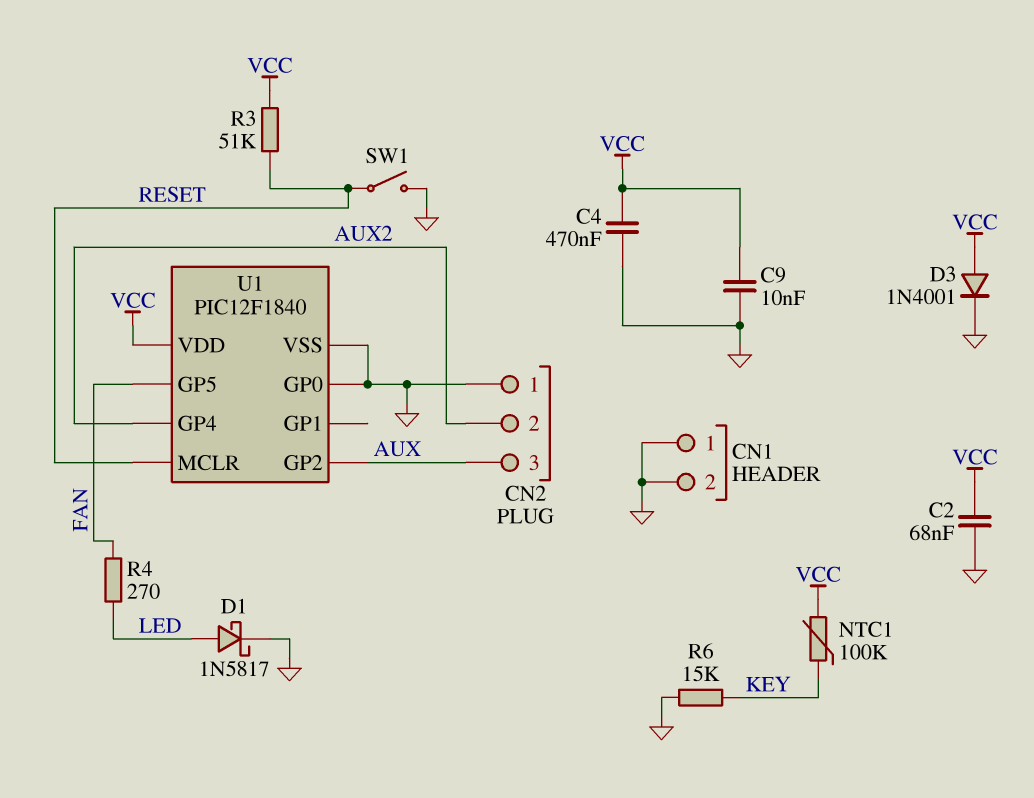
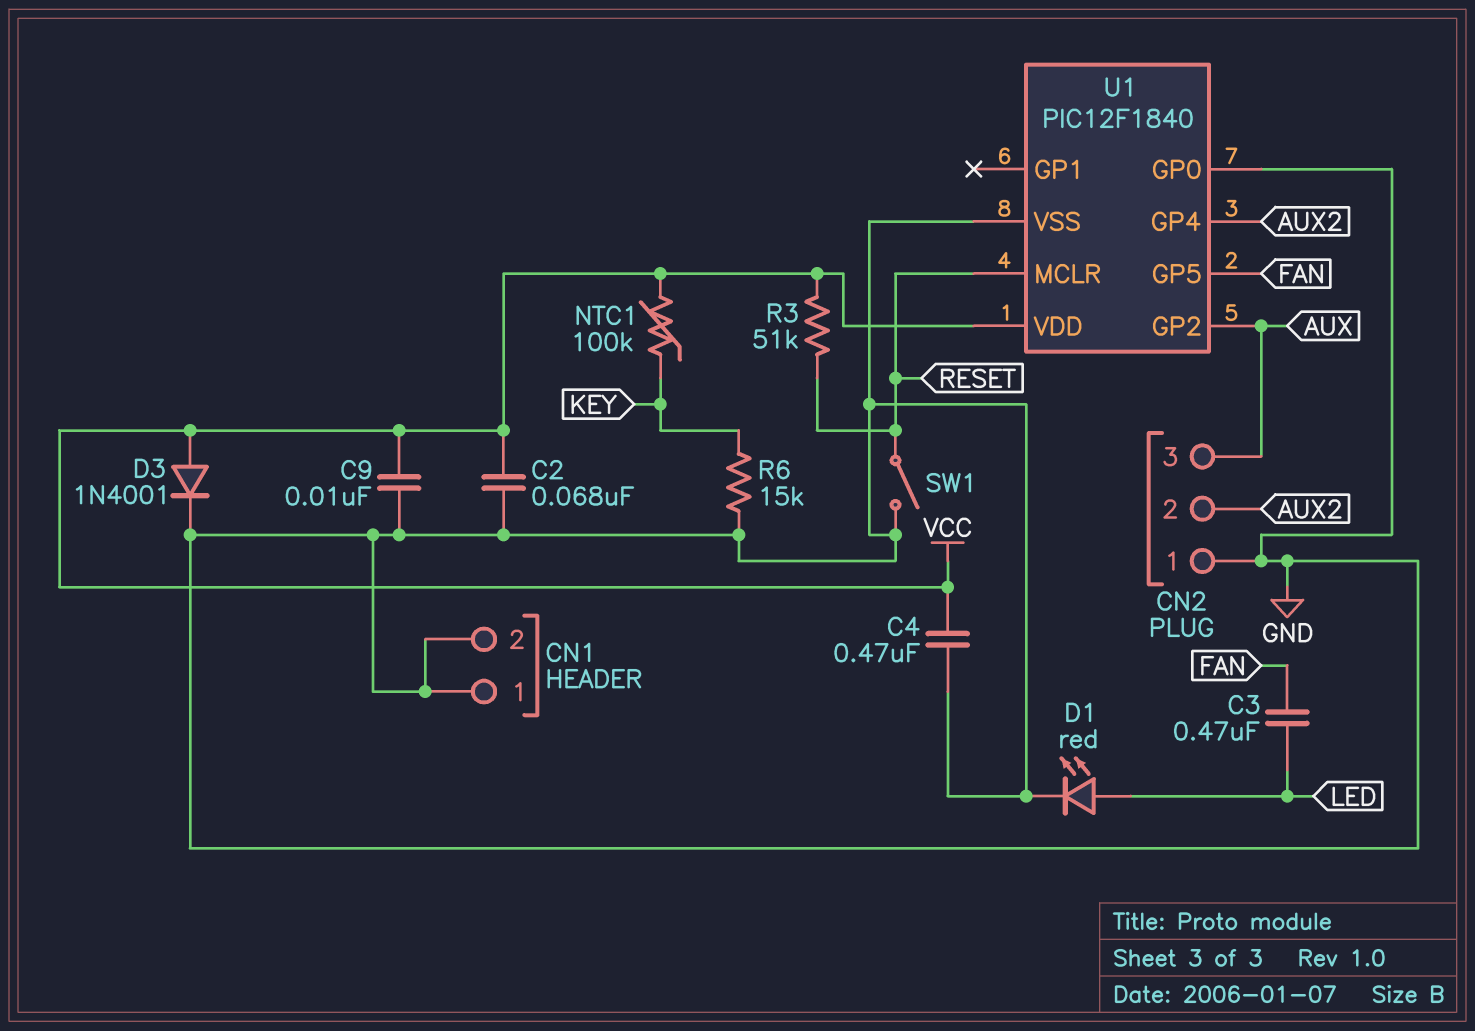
C3: none -> 470nF (FAN, LED)
D1: schottky 1N5817 (A LED, K GND) -> LED red (A LED, K GND)
R4: 270 (FAN, LED) -> none

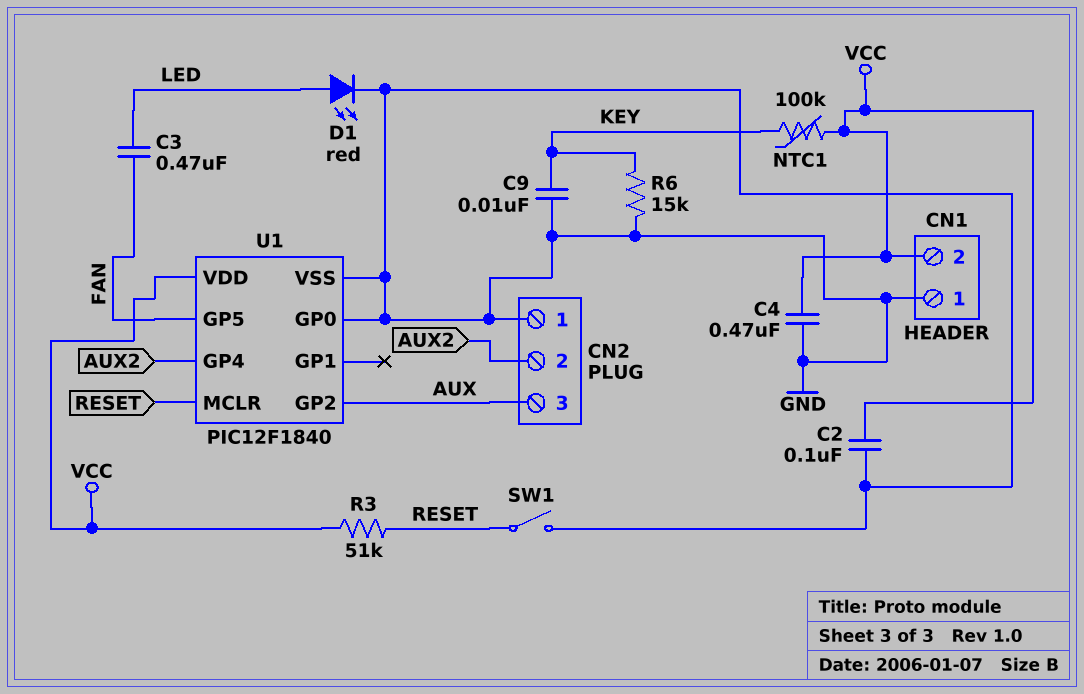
C2: 68nF (GND, VCC) -> 100nF (GND, VCC)
C9: 10nF (GND, VCC) -> 10nF (GND, KEY)
CN1 pin 2: GND -> VCC
D3: diode 1N4001 (A VCC, K GND) -> none

